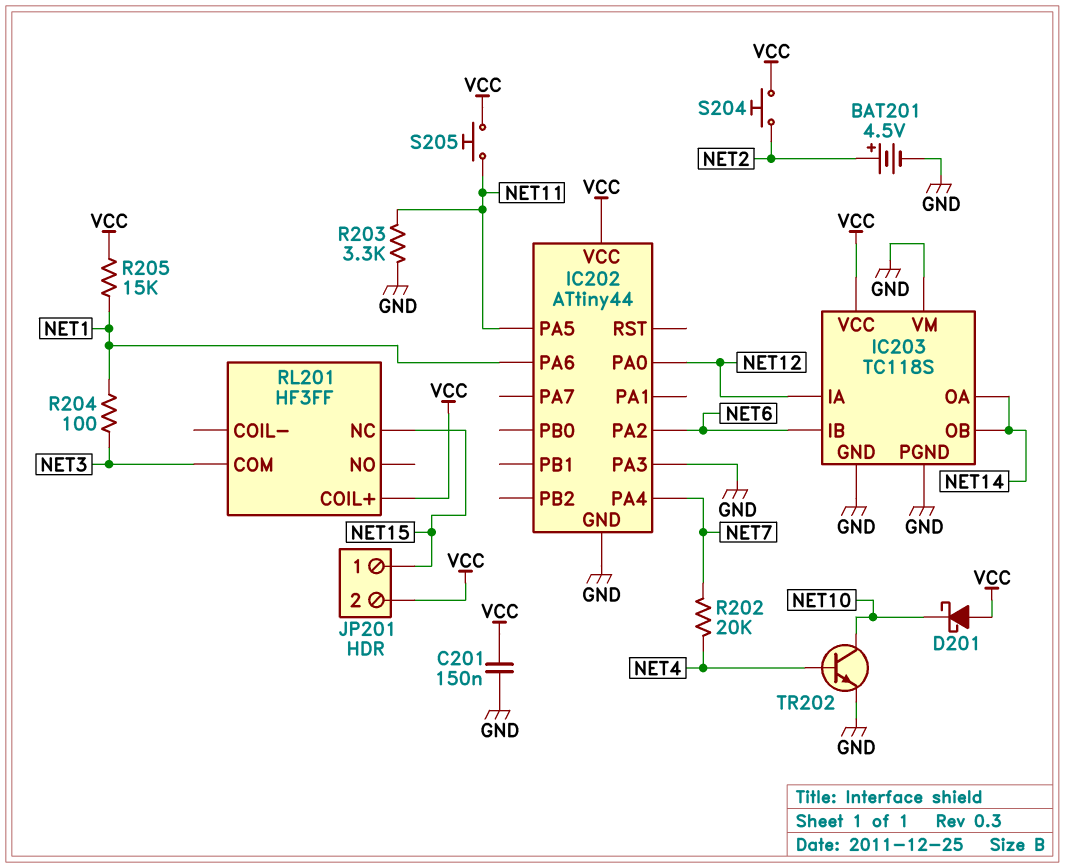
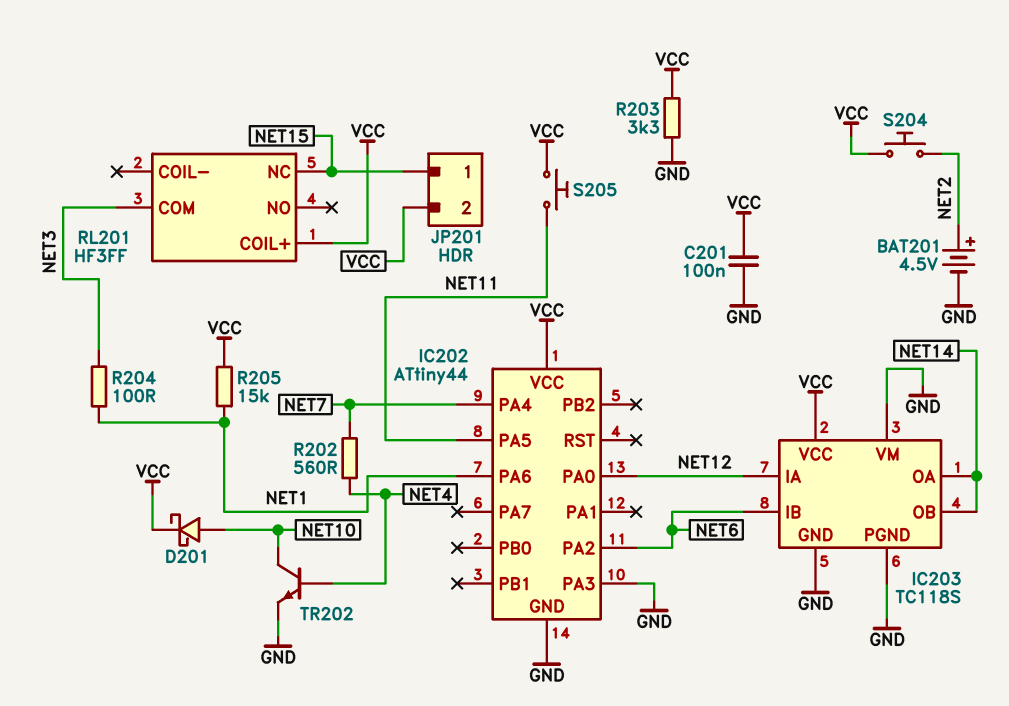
C201: 150nF (GND, VCC) -> 100nF (GND, VCC)
D201: schottky (A VCC, K NET10) -> schottky (A NET10, K VCC)
R202: 20k (NET4, NET7) -> 560 (NET4, NET7)
R203: 3.3k (GND, NET11) -> 3.3k (GND, VCC)

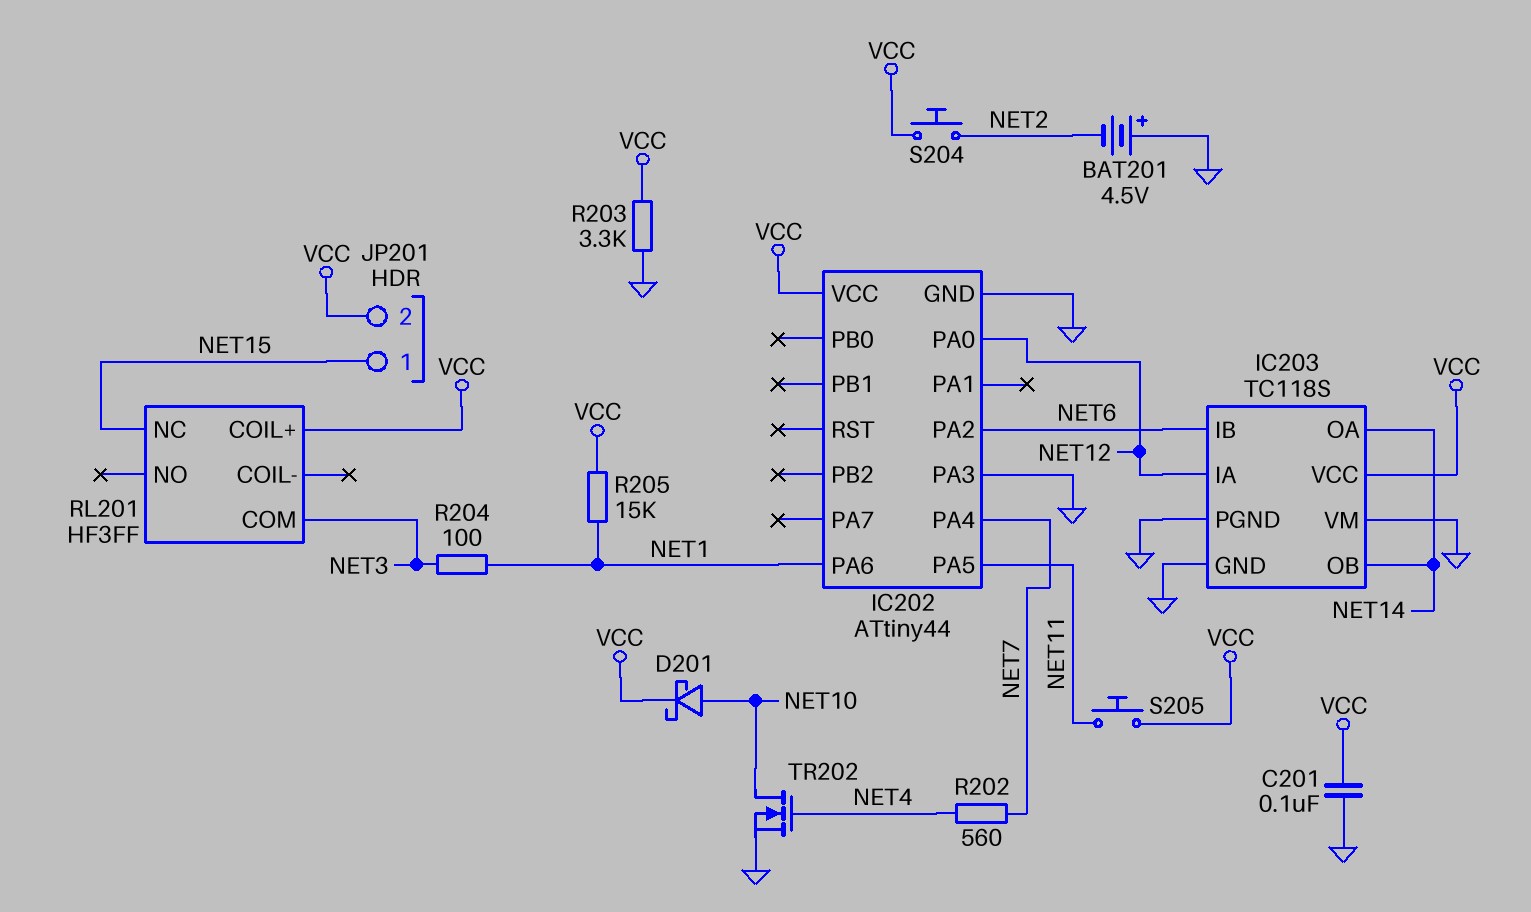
BAT201: 4.5V (plus NET2, minus GND) -> 4.5V (plus GND, minus NET2)
TR202: NPN (B NET4, C NET10, E GND) -> NMOS (G NET4, D NET10, S GND)

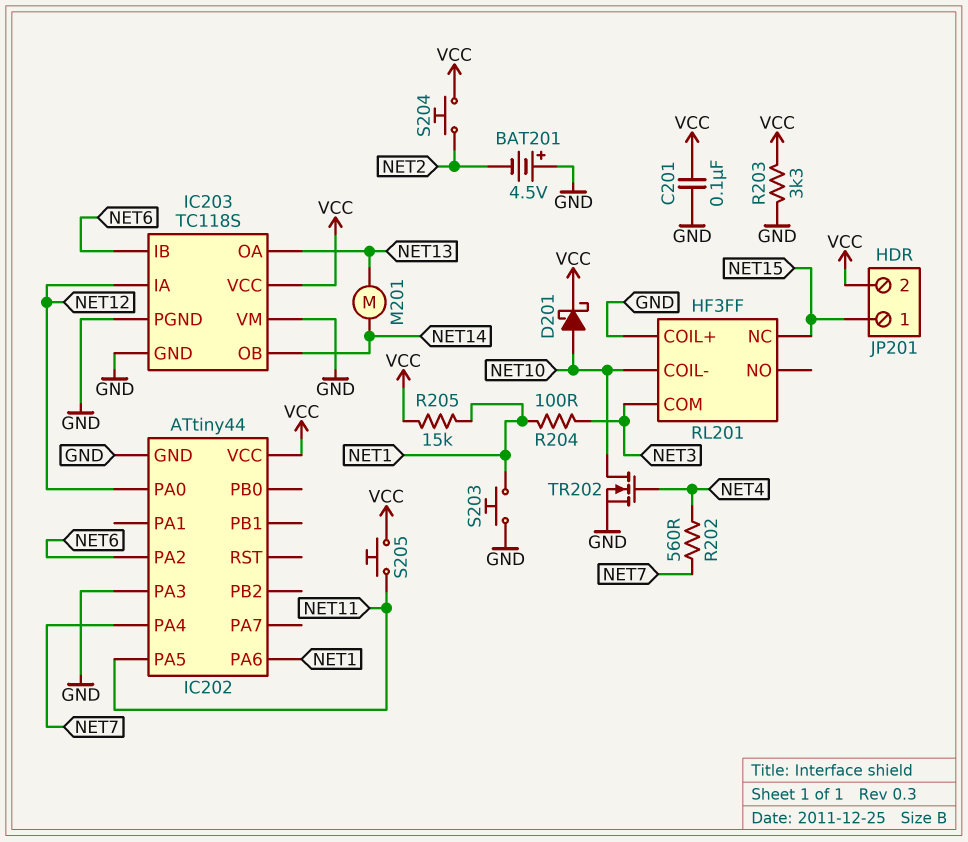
IC203 pin OA: NET14 -> NET13
M201: none -> motor (NET13, NET14)
RL201 pin COIL+: VCC -> GND
RL201 pin COIL-: none -> NET10
S203: none -> button (GND, NET1)

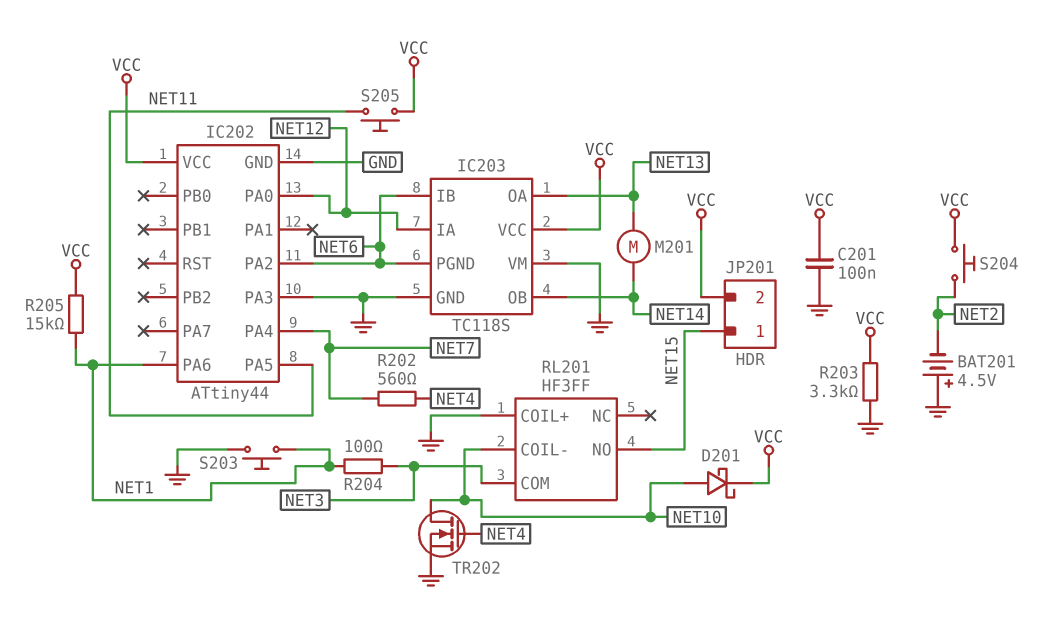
IC203 pin PGND: GND -> NET6
RL201 pin NC: NET15 -> none
RL201 pin NO: none -> NET15

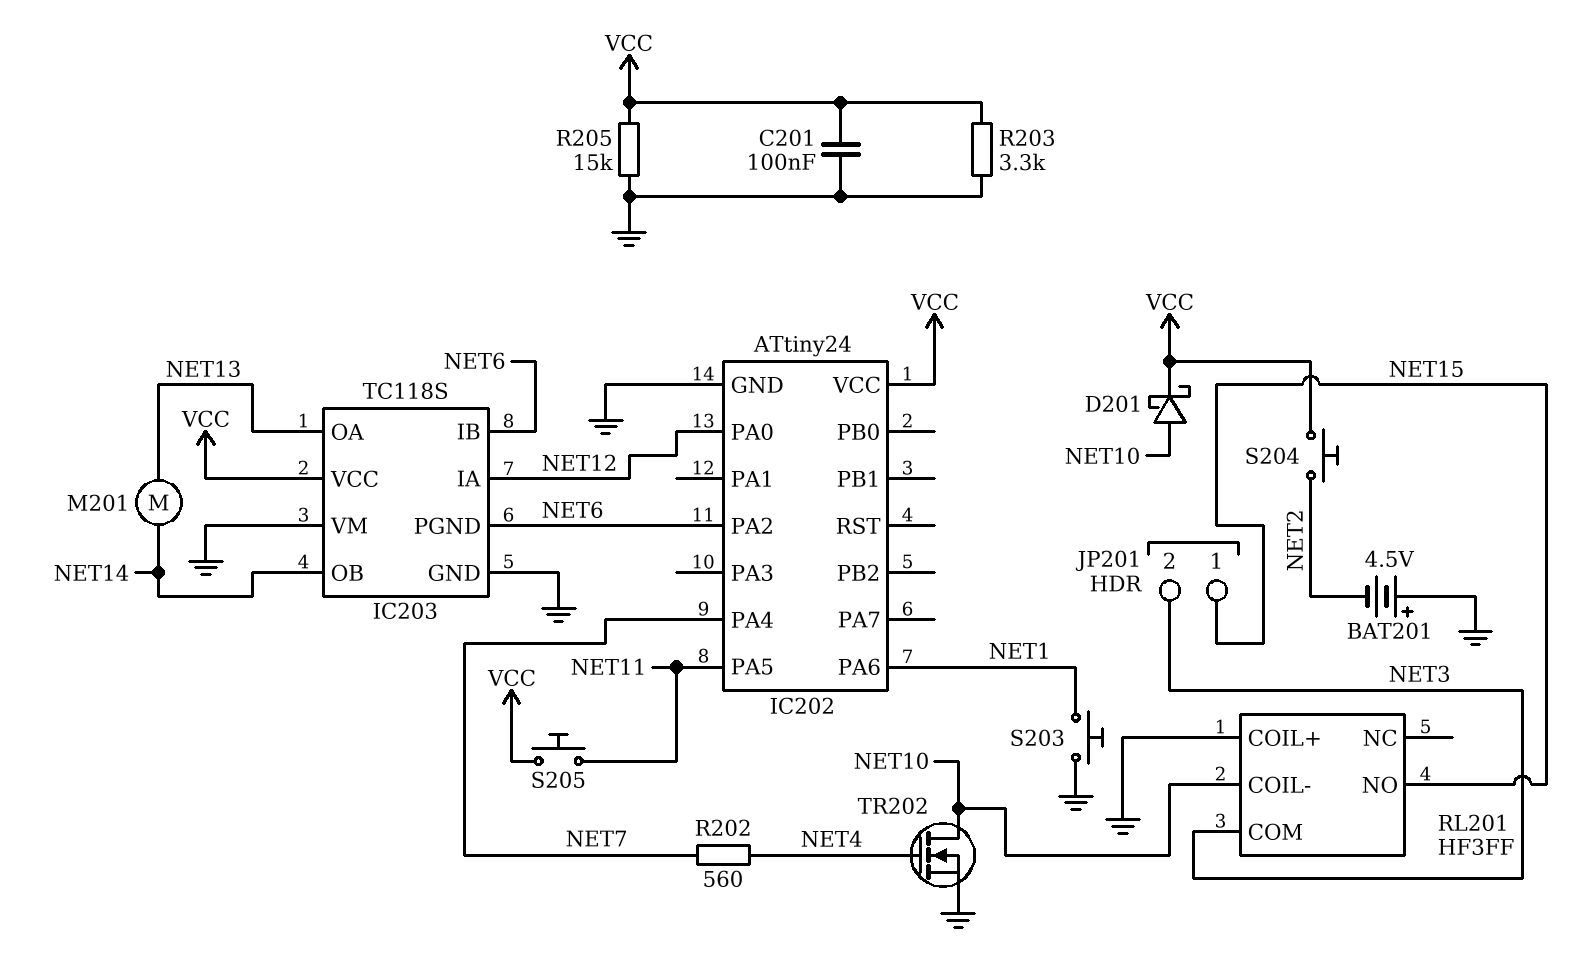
IC202: ATtiny44 -> ATtiny24
IC202 pin PA3: GND -> none
JP201 pin 2: VCC -> NET3
R204: 100 (NET1, NET3) -> none
R205: 15k (NET1, VCC) -> 15k (GND, VCC)

